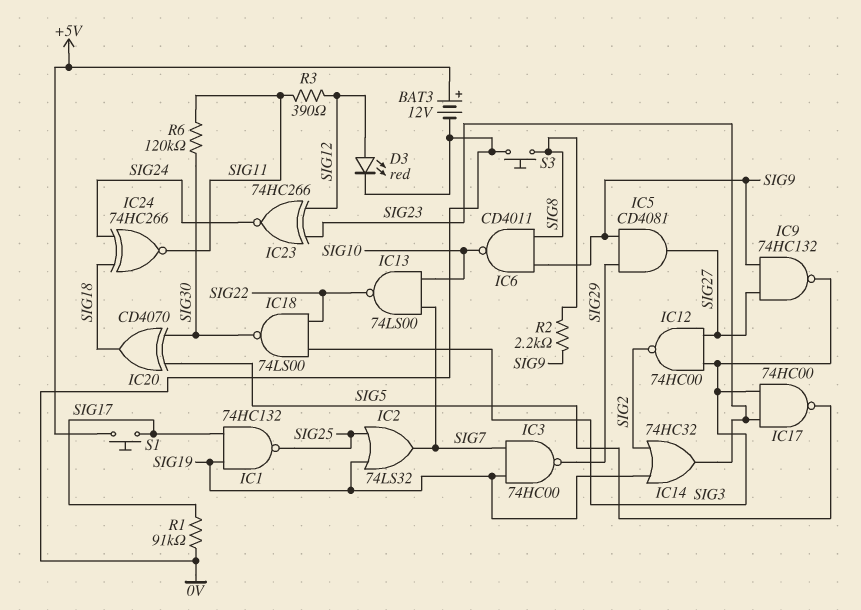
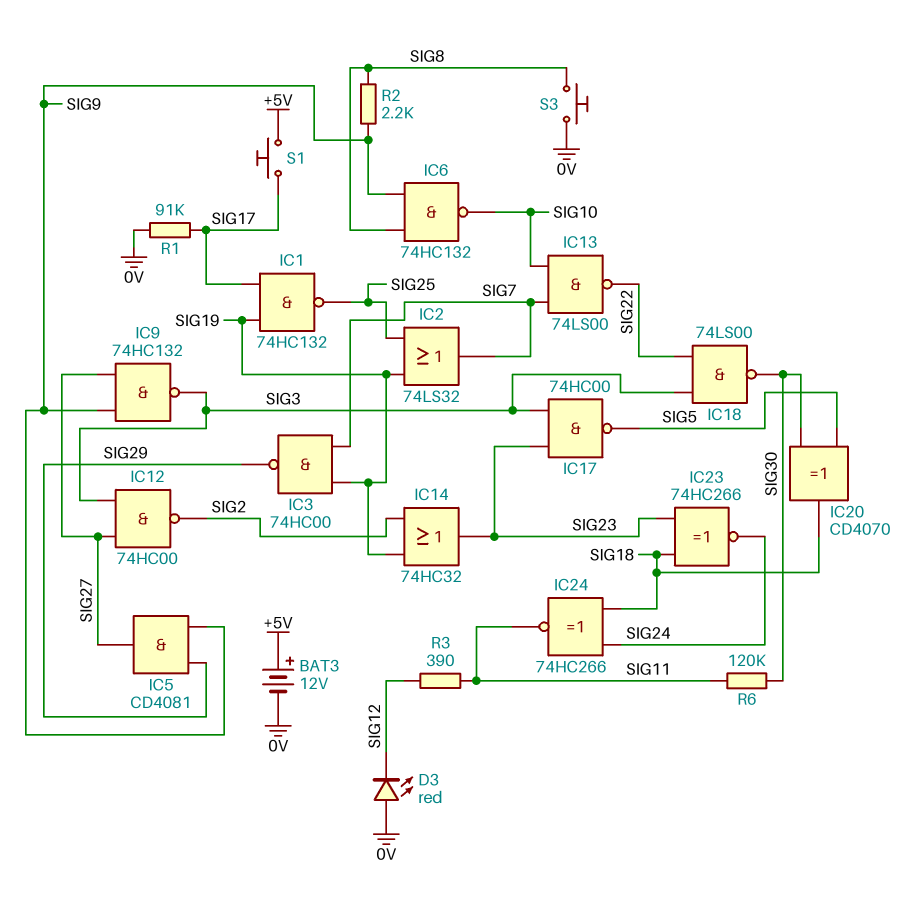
D3: LED red (A SIG12, K 0V) -> LED red (A 0V, K SIG12)
IC6: NAND CD4011 (in SIG8, in SIG9, out SIG10) -> NAND 74HC132 (in SIG8, in SIG9, out SIG10)
IC23: XNOR 74HC266 (in SIG12, in SIG23, out SIG24) -> XNOR 74HC266 (in SIG18, in SIG23, out SIG24)

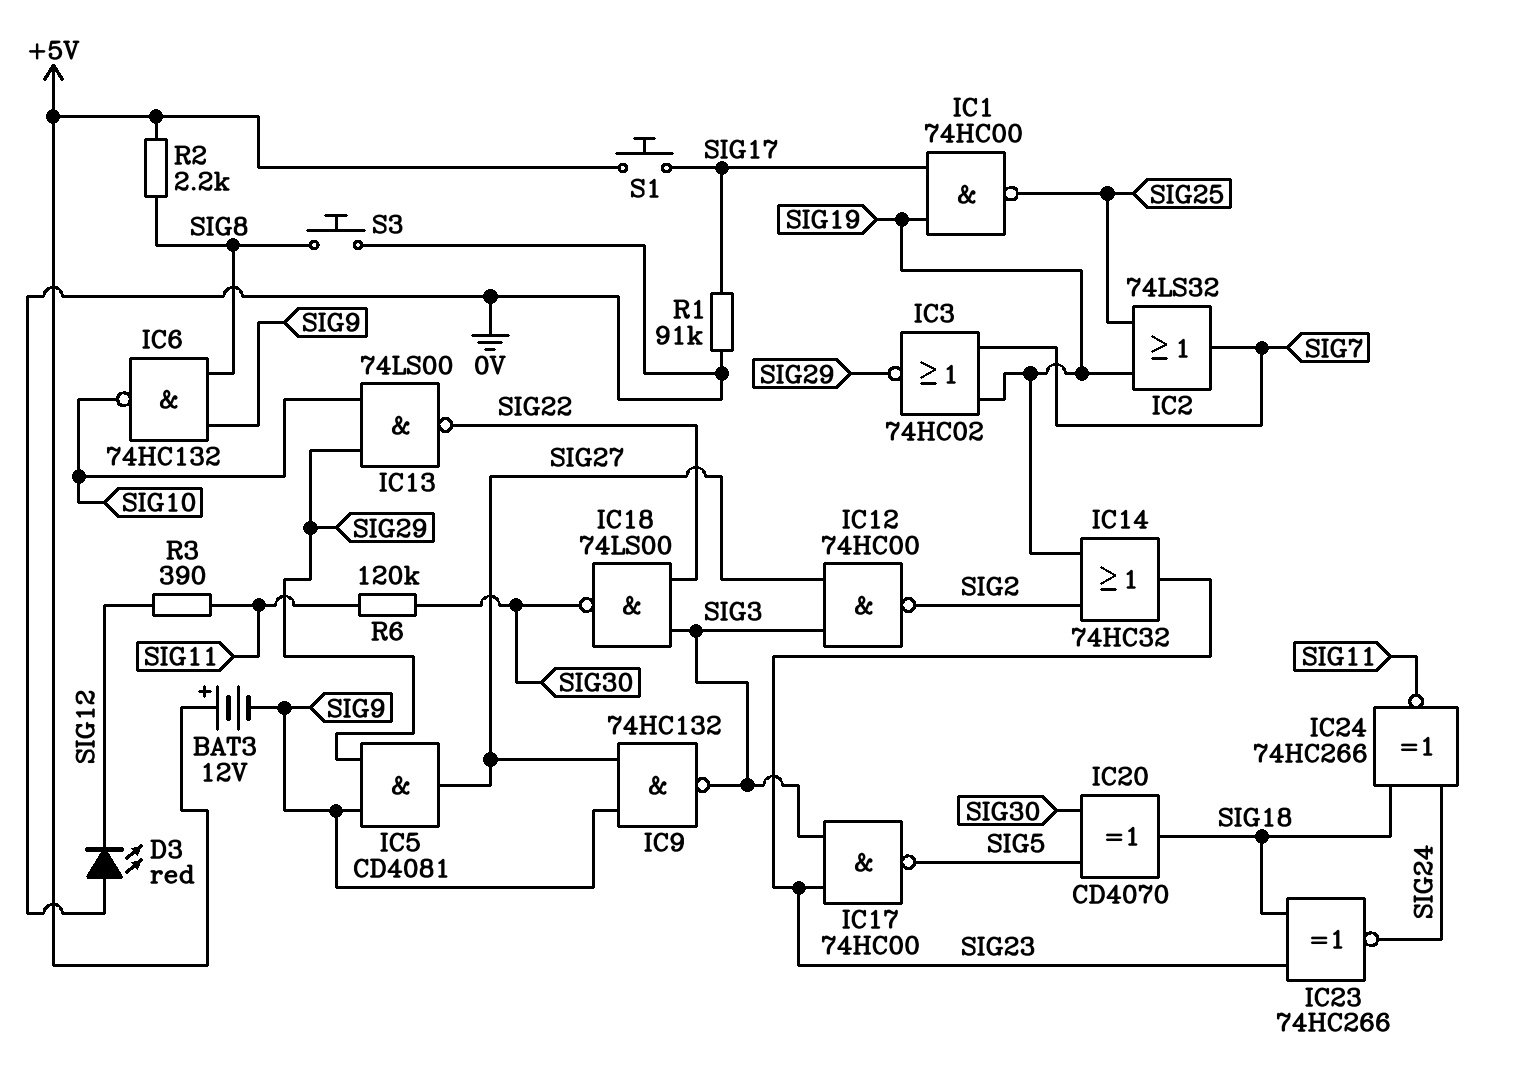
BAT3: 12V (plus +5V, minus 0V) -> 12V (plus +5V, minus SIG9)
IC1: NAND 74HC132 (in SIG17, in SIG19, out SIG25) -> NAND 74HC00 (in SIG17, in SIG19, out SIG25)
IC3: NAND 74HC00 (in SIG7, in SIG19, out SIG29) -> NOR 74HC02 (in SIG7, in SIG19, out SIG29)
IC13: NAND 74LS00 (in SIG7, in SIG10, out SIG22) -> NAND 74LS00 (in SIG10, in SIG29, out SIG22)
R2: 2.2k (SIG8, SIG9) -> 2.2k (+5V, SIG8)

